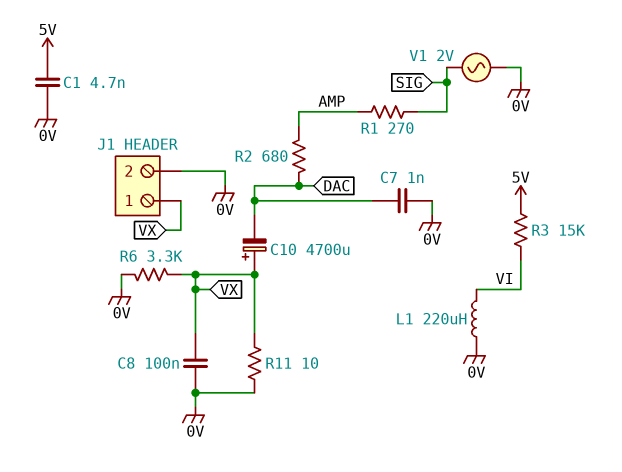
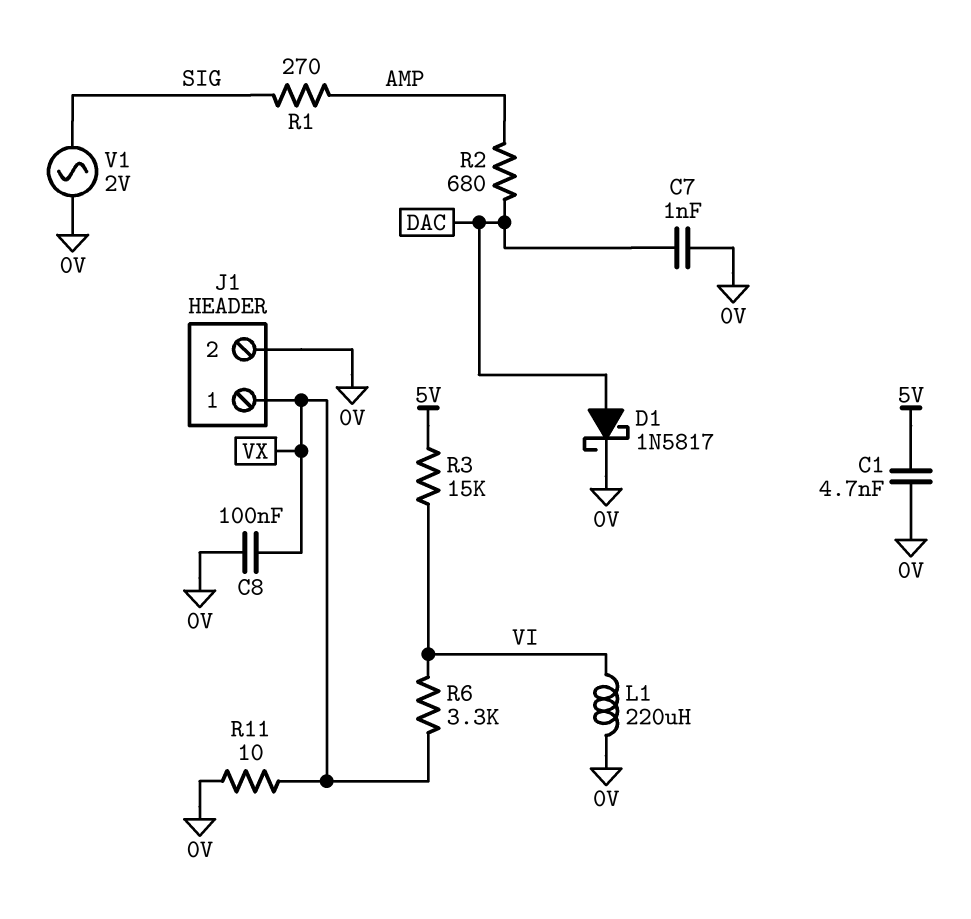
C10: 4700uF (plus VX, minus DAC) -> none
D1: none -> schottky 1N5817 (A DAC, K 0V)
R6: 3.3k (0V, VX) -> 3.3k (VI, VX)

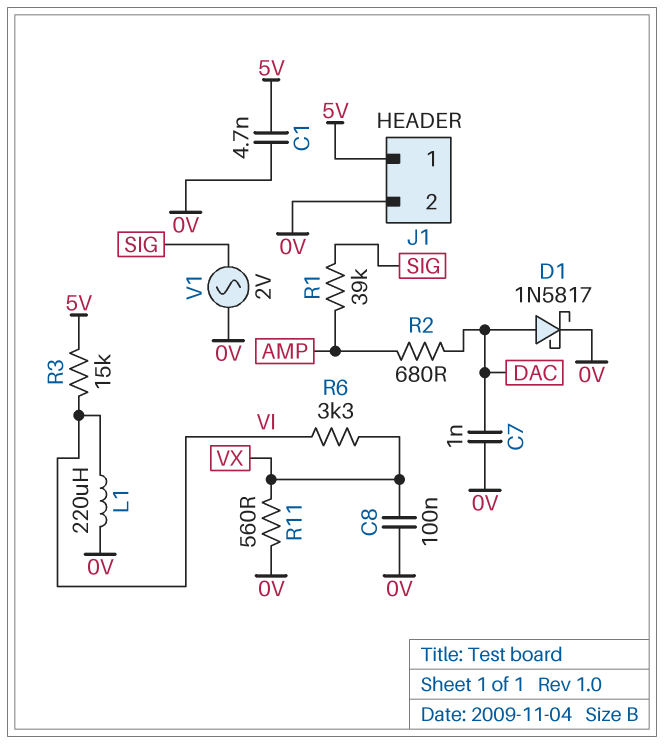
J1 pin 1: VX -> 5V
R1: 270 (AMP, SIG) -> 39k (AMP, SIG)
R11: 10 (0V, VX) -> 560 (0V, VX)

